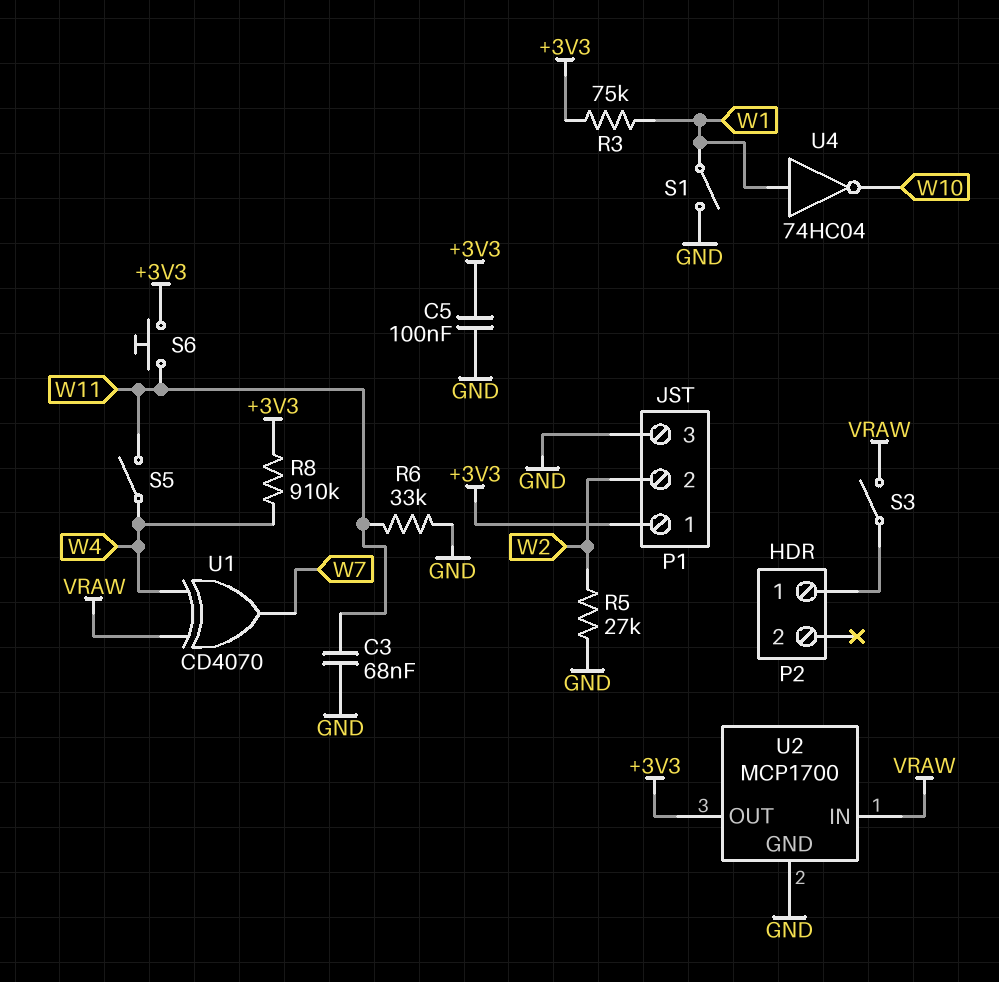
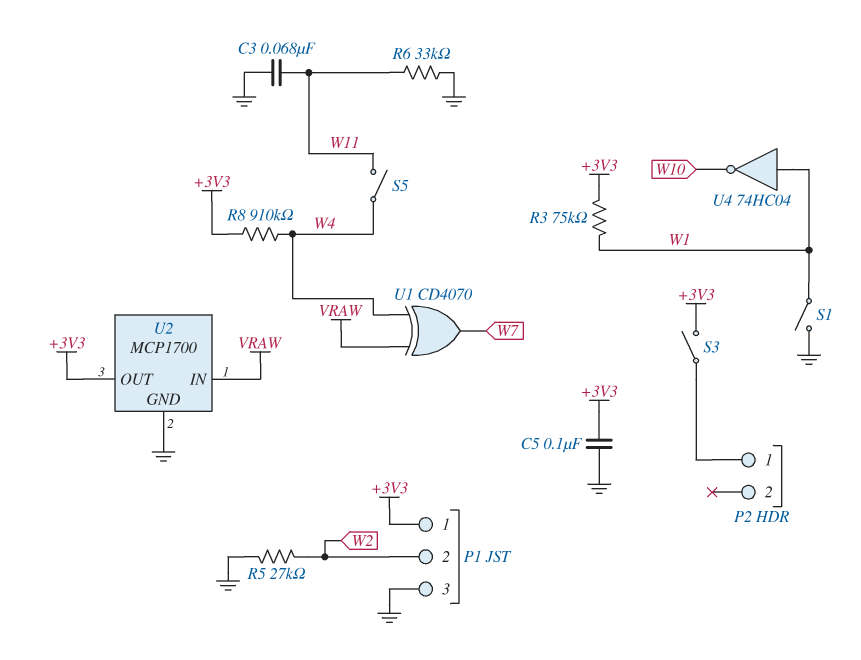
S3: switch (P2/1, VRAW) -> switch (+3V3, P2/1)
S6: button (+3V3, W11) -> none

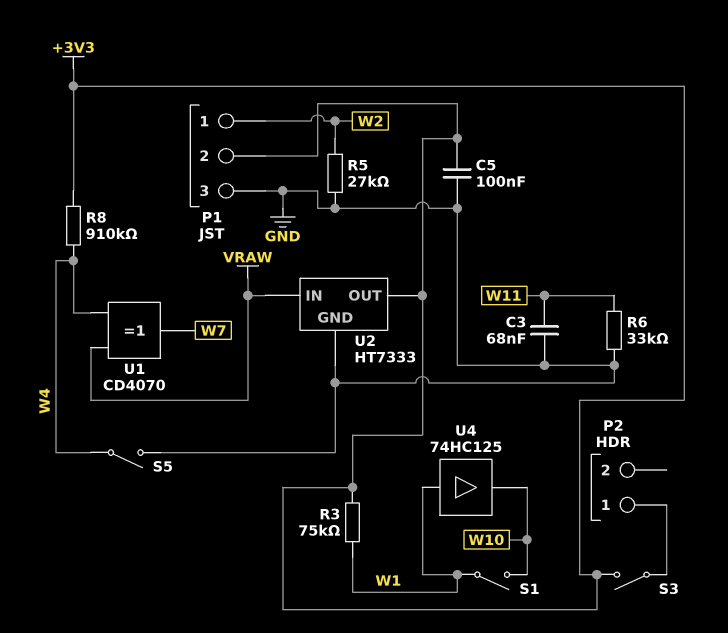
P1 pin 1: +3V3 -> W2
P1 pin 2: W2 -> +3V3
S1: switch (GND, W1) -> switch (W1, W10)
S5: switch (W4, W11) -> switch (GND, W4)
U2: MCP1700 -> HT7333
U4: NOT 74HC04 (in W1, out W10) -> buffer 74HC125 (in W1, out W10)

